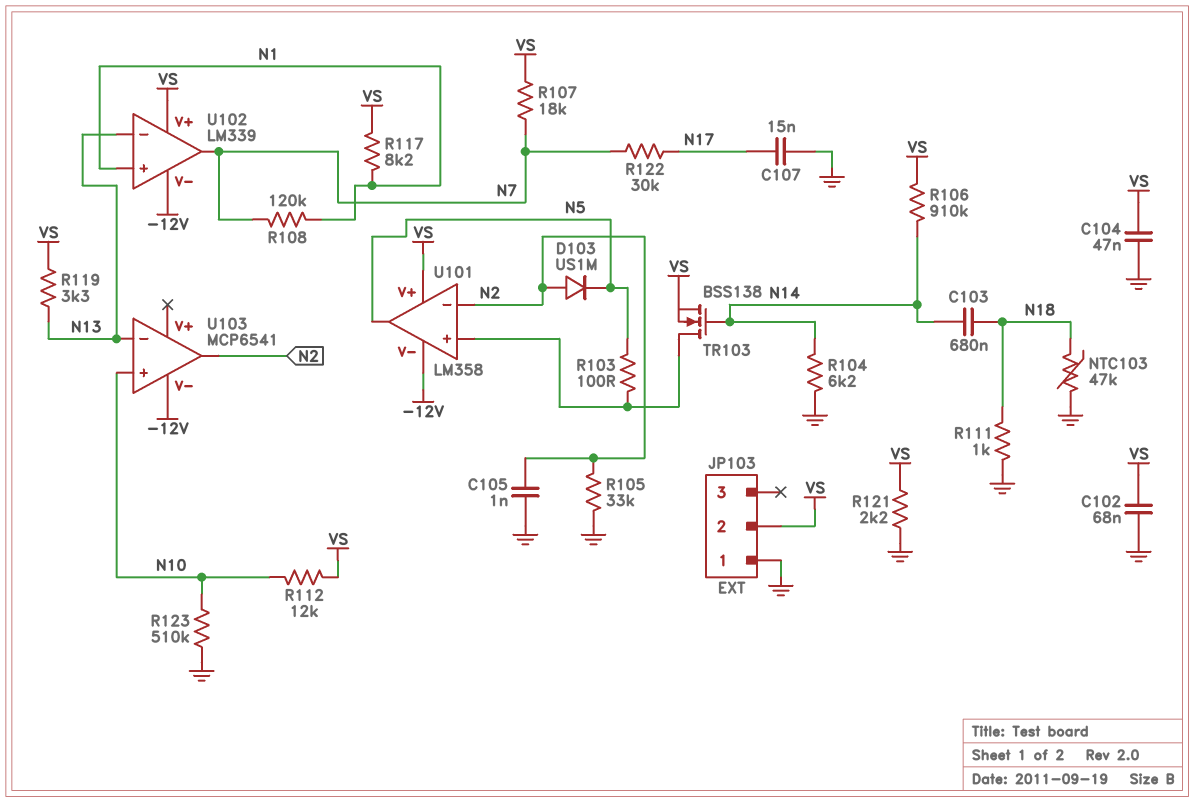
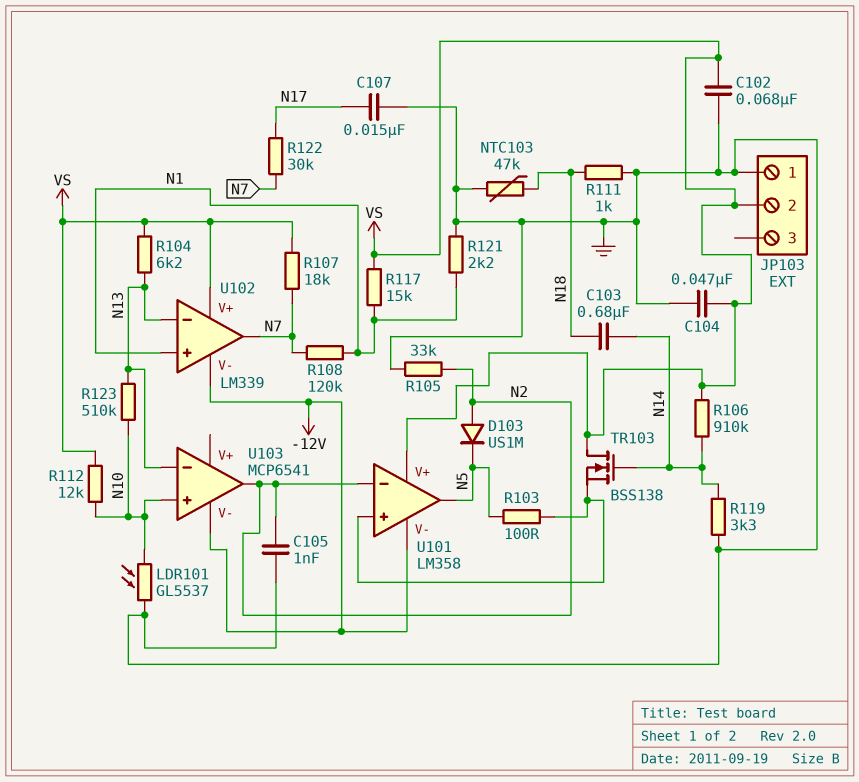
LDR101: none -> GL5537 (GND, N10)
R104: 6.2k (GND, N14) -> 6.2k (N13, VS)
R117: 8.2k (N1, VS) -> 15k (N1, VS)
R119: 3.3k (N13, VS) -> 3.3k (GND, N14)
R121: 2.2k (GND, VS) -> 2.2k (GND, N1)
R123: 510k (GND, N10) -> 510k (N10, N13)
TR103: NMOS BSS138 (G N14, D U101/in+, S VS) -> NMOS BSS138 (G N14, D VS, S U101/in+)

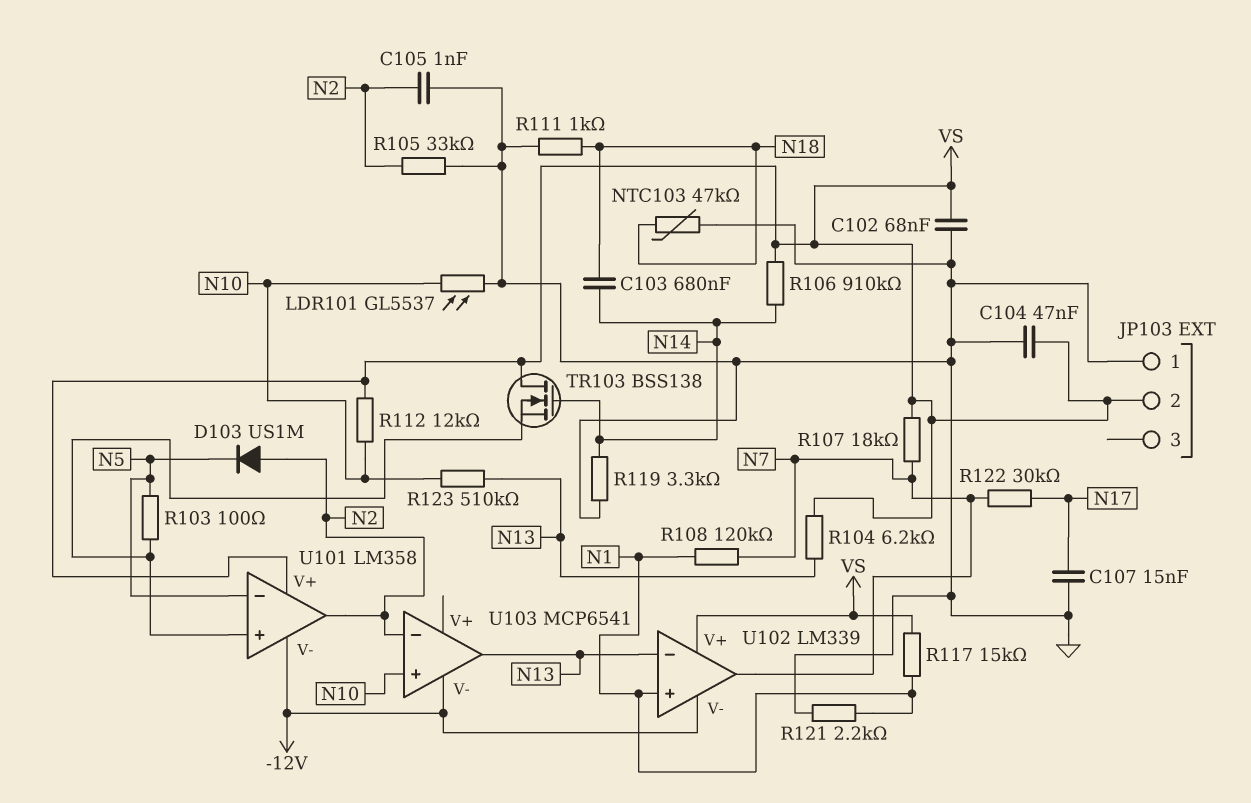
U101 pin in-: N2 -> N5
U101 pin out: N5 -> N2
U103 pin in-: N13 -> N2
U103 pin out: N2 -> N13

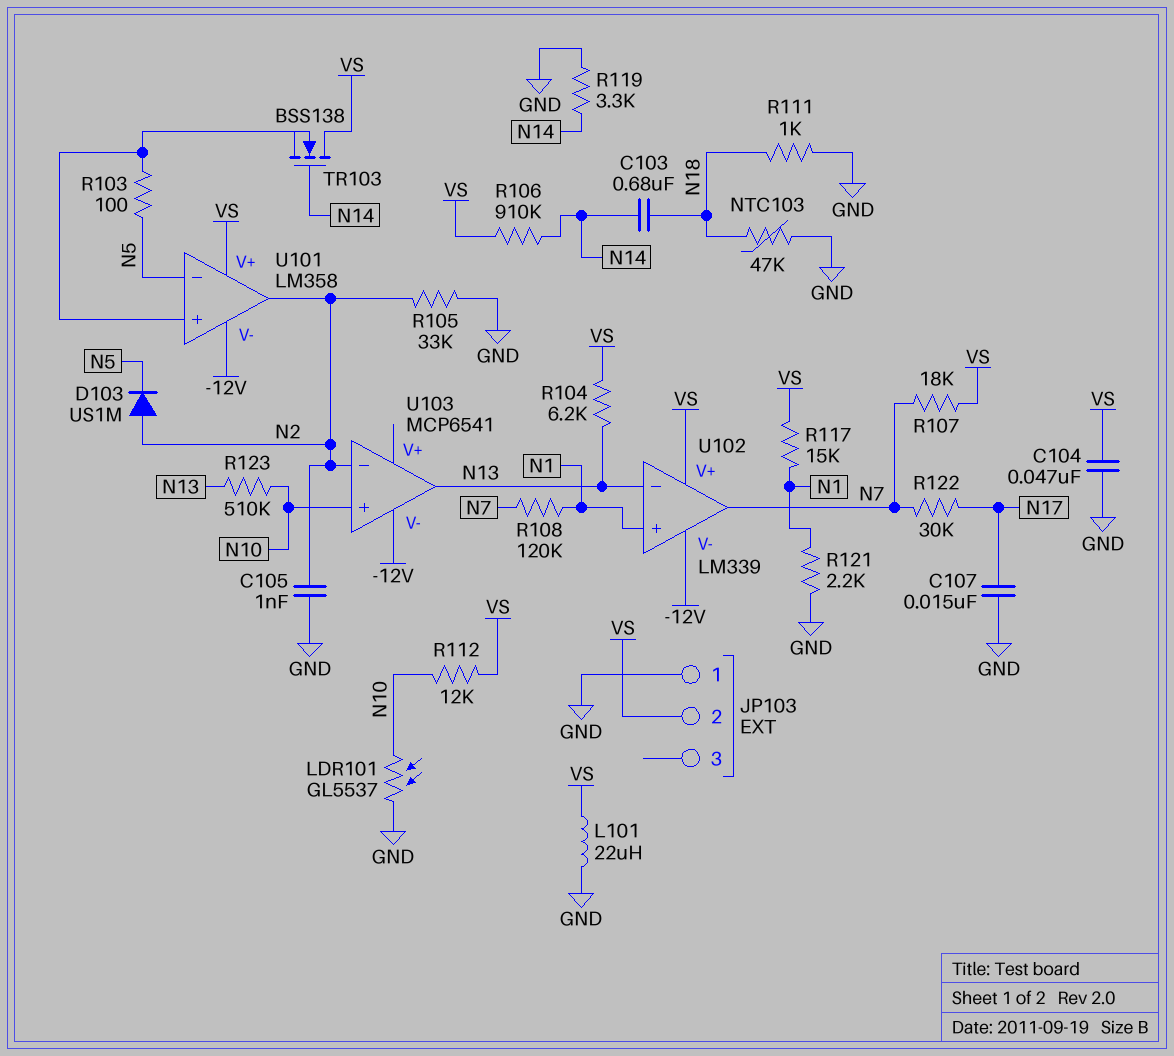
C102: 68nF (GND, VS) -> none
L101: none -> 22uH (GND, VS)

